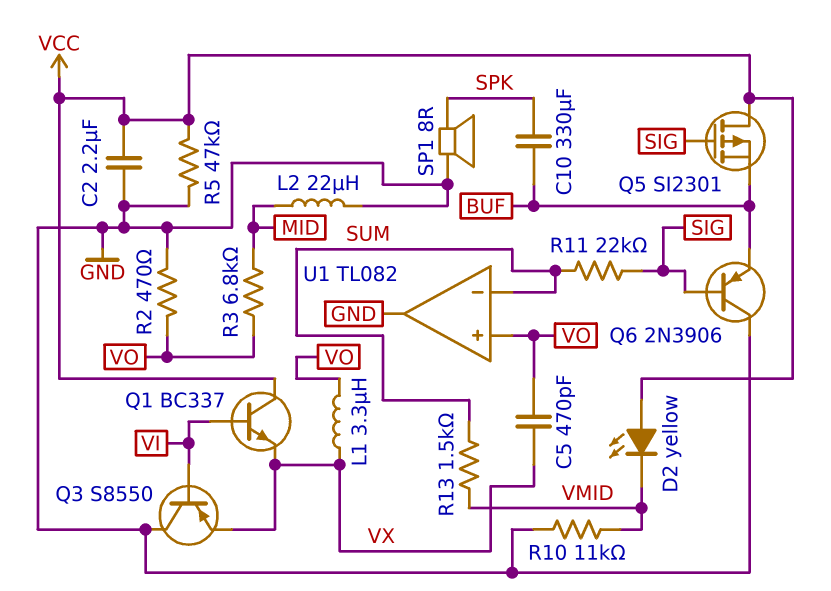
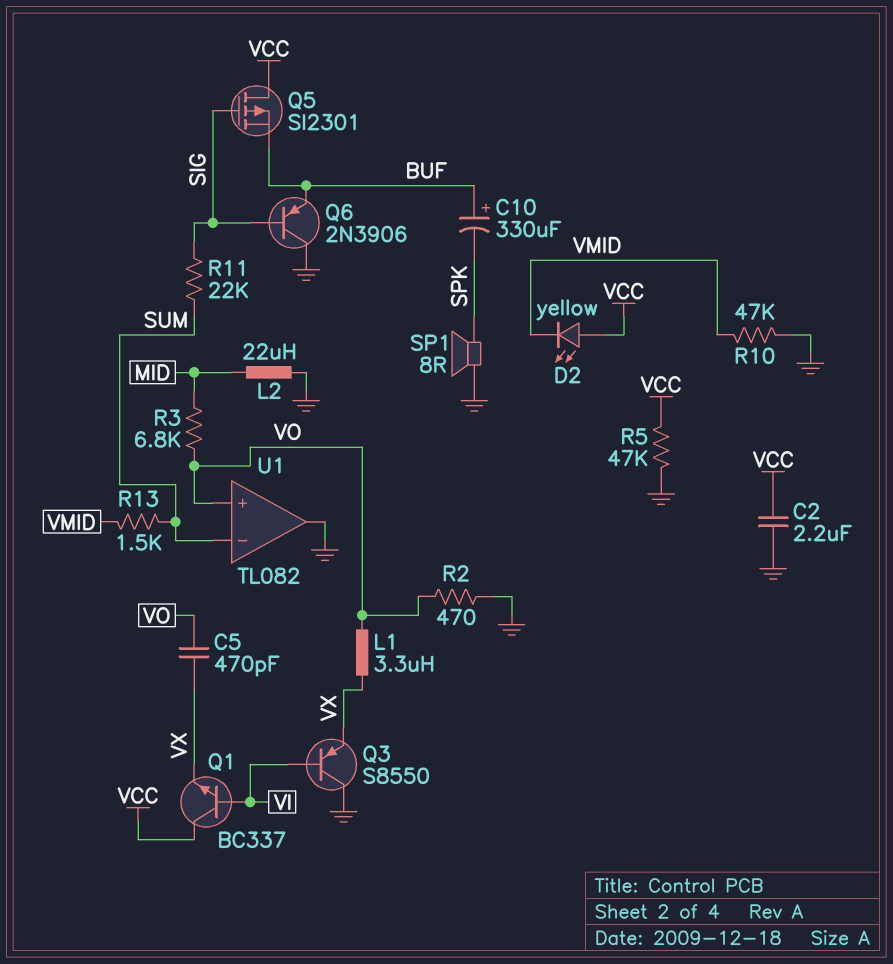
C10: 330uF (BUF, SPK) -> 330uF (plus BUF, minus SPK)
R10: 11k (GND, VMID) -> 47k (GND, VMID)

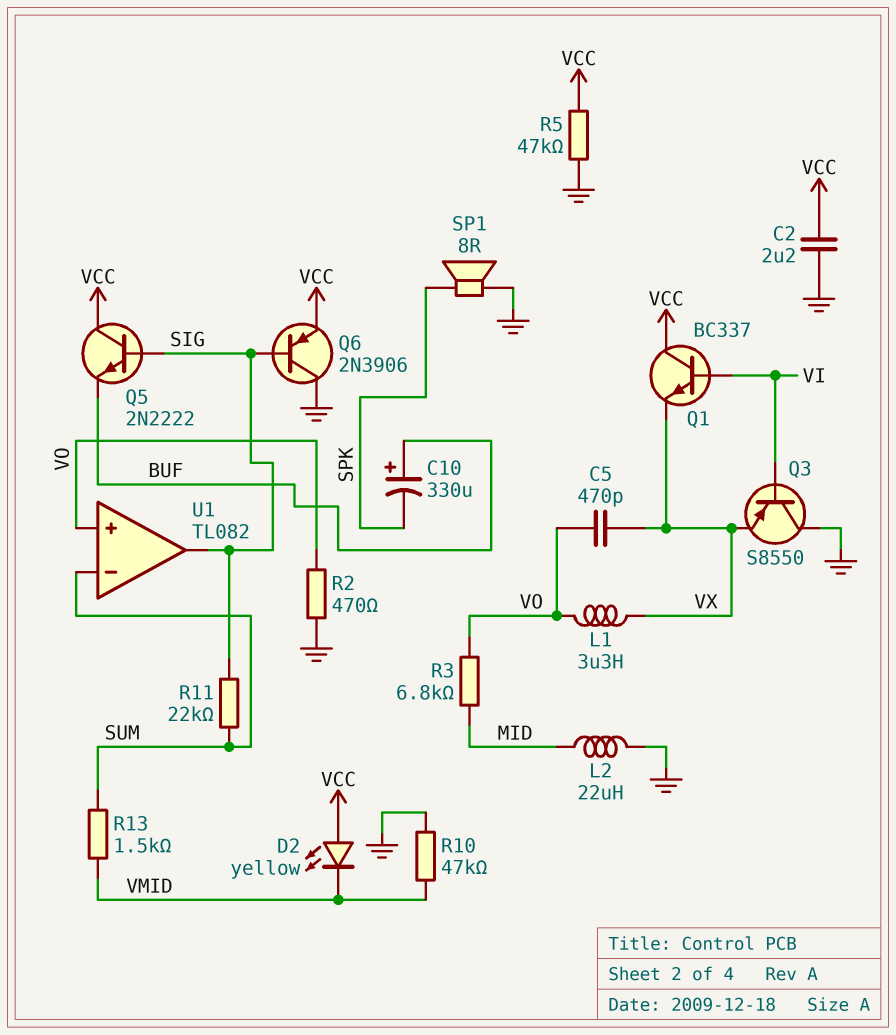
Q5: PMOS SI2301 (G SIG, D VCC, S BUF) -> NPN 2N2222 (B SIG, C VCC, E BUF)
Q6: PNP 2N3906 (B SIG, C GND, E BUF) -> PNP 2N3906 (B SIG, C GND, E VCC)
U1 pin out: GND -> SIG

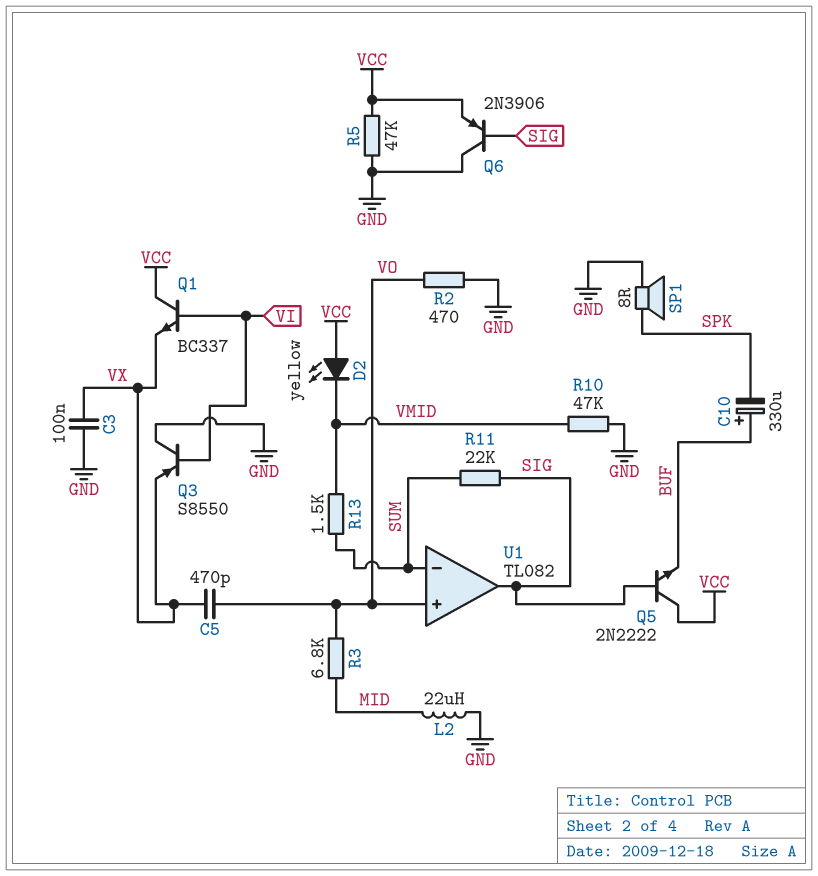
C2: 2.2uF (GND, VCC) -> none
C3: none -> 100nF (GND, VX)
L1: 3.3uH (VO, VX) -> none

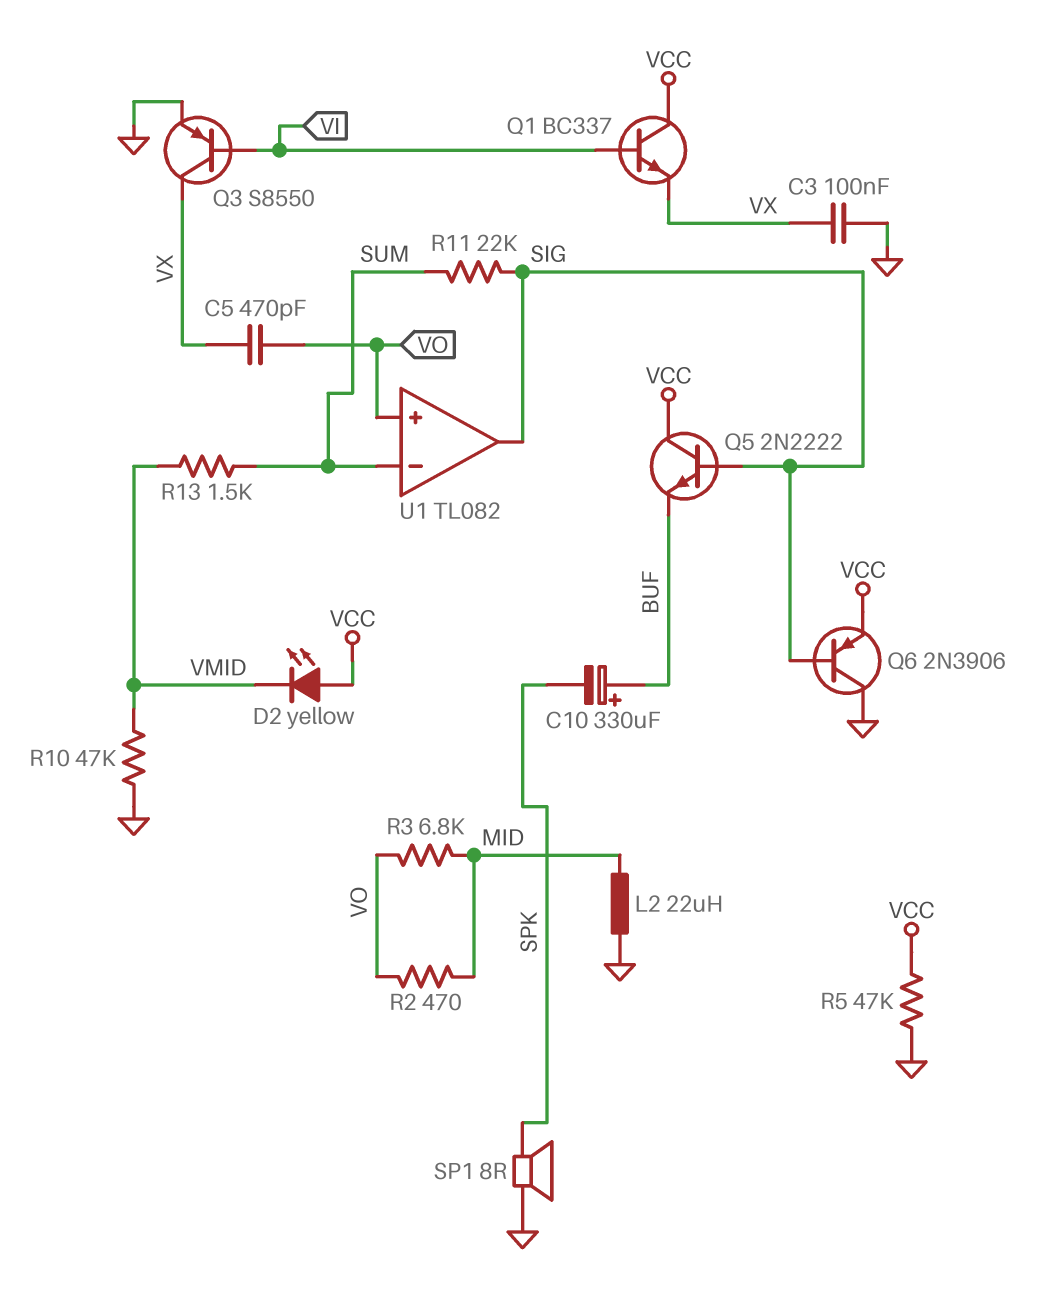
Q3: PNP S8550 (B VI, C GND, E VX) -> PNP S8550 (B VI, C VX, E GND)
R2: 470 (GND, VO) -> 470 (MID, VO)

